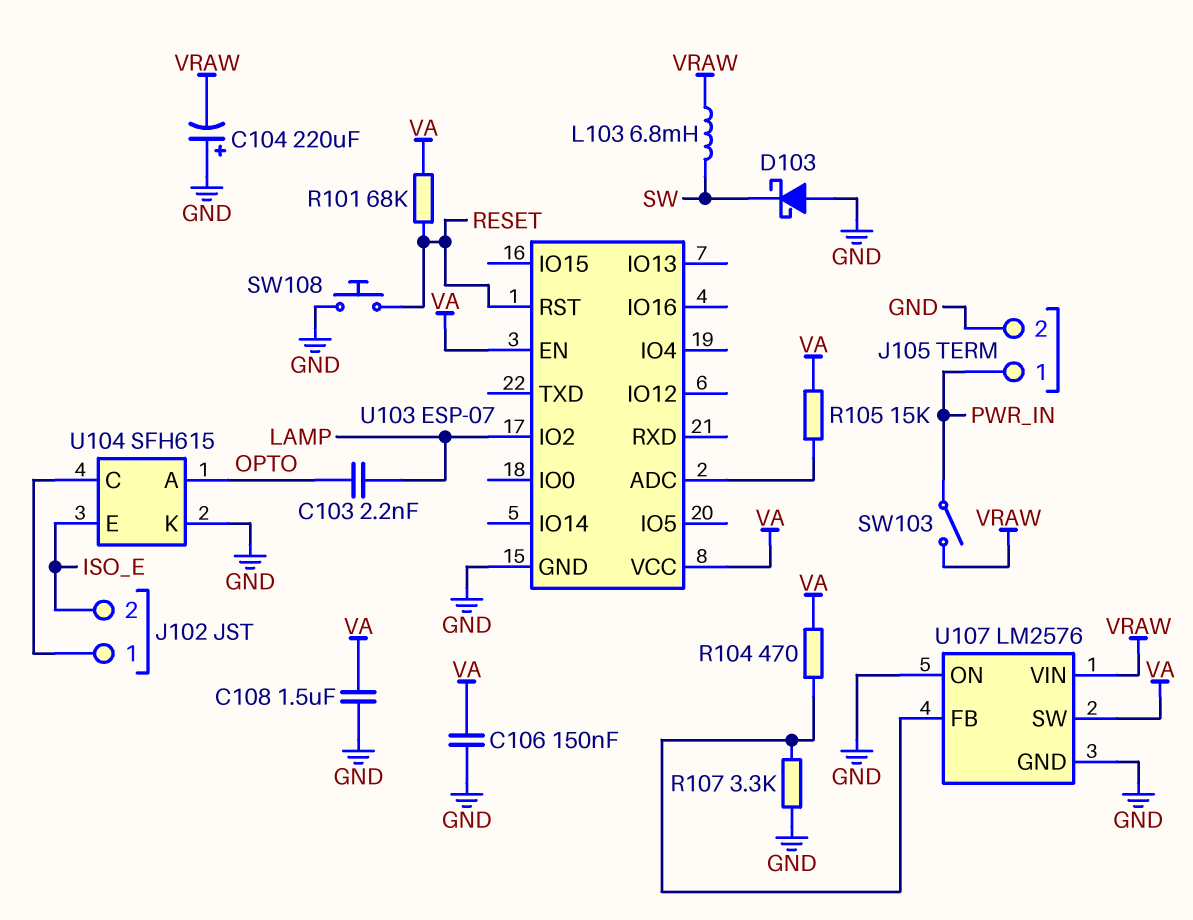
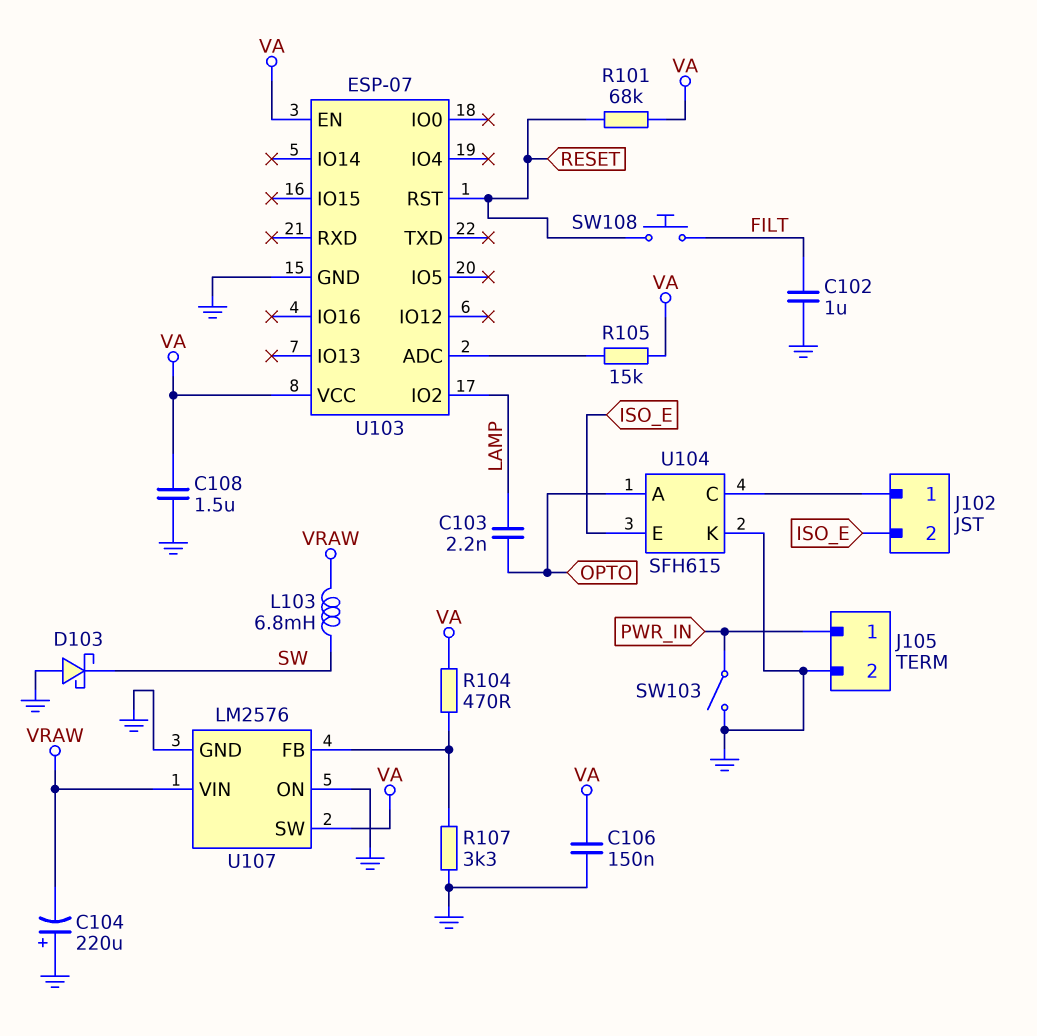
C102: none -> 1uF (FILT, GND)
SW103: switch (PWR_IN, VRAW) -> switch (GND, PWR_IN)
SW108: button (GND, RESET) -> button (FILT, RESET)

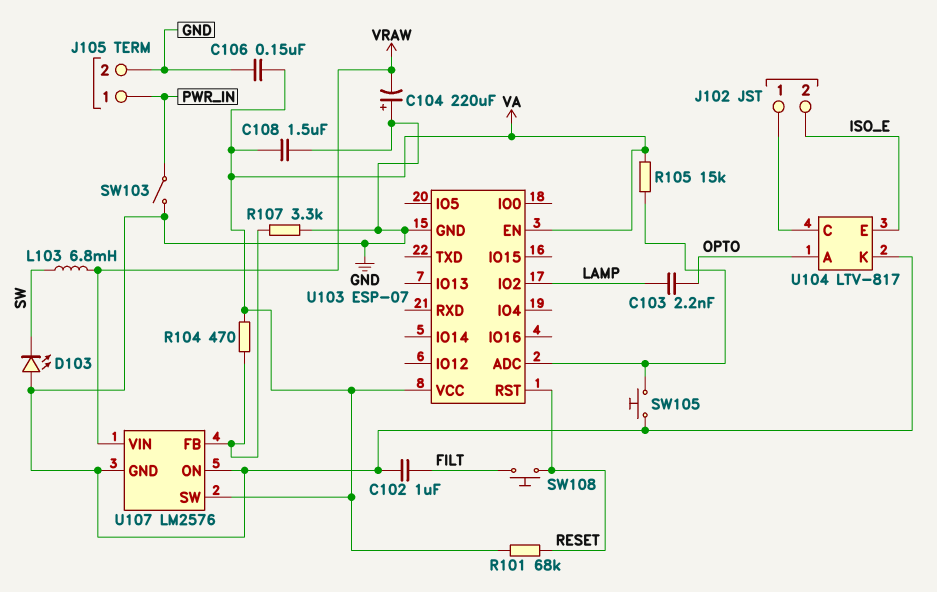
D103: schottky (A GND, K SW) -> LED (A GND, K SW)
SW105: none -> button (GND, U103/ADC)
U104: SFH615 -> LTV-817

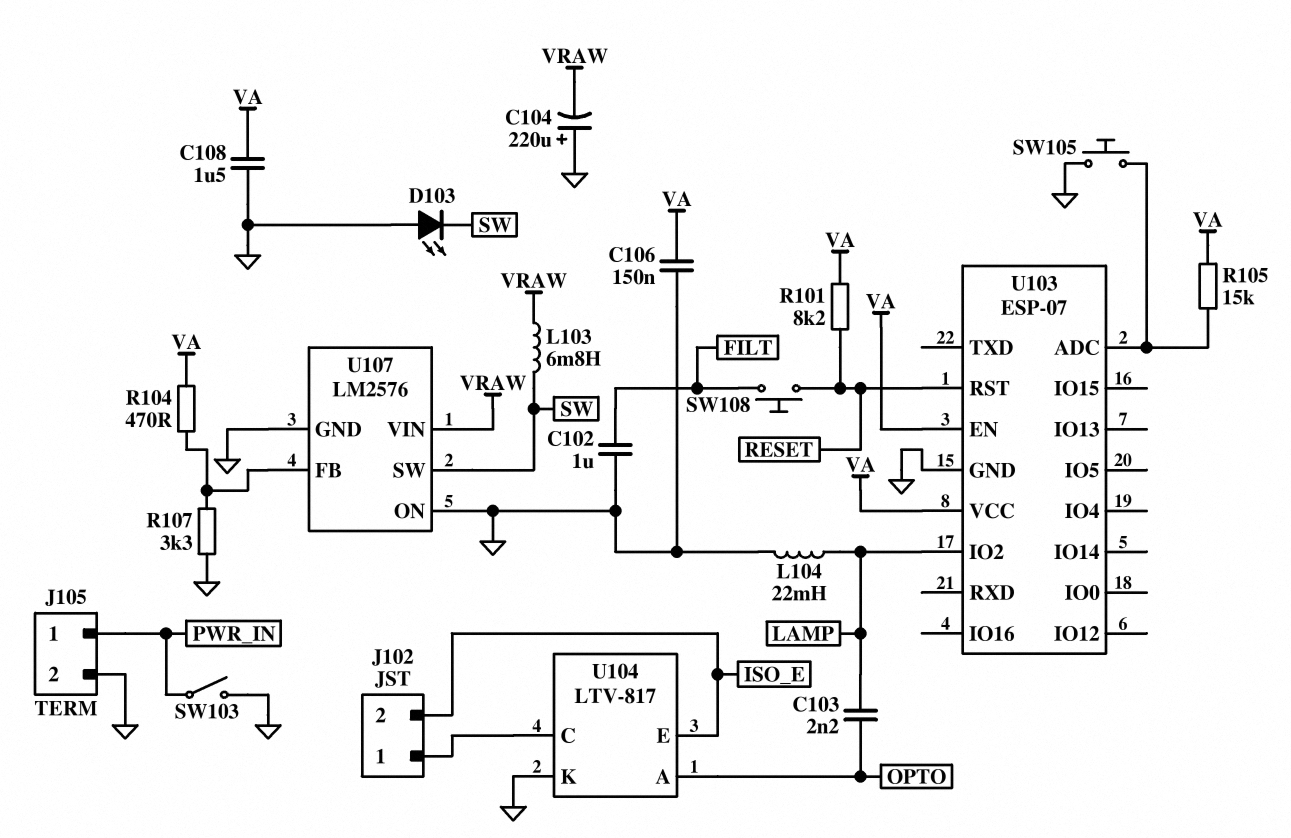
L104: none -> 22mH (GND, LAMP)
R101: 68k (RESET, VA) -> 8.2k (RESET, VA)
U107 pin SW: VA -> SW

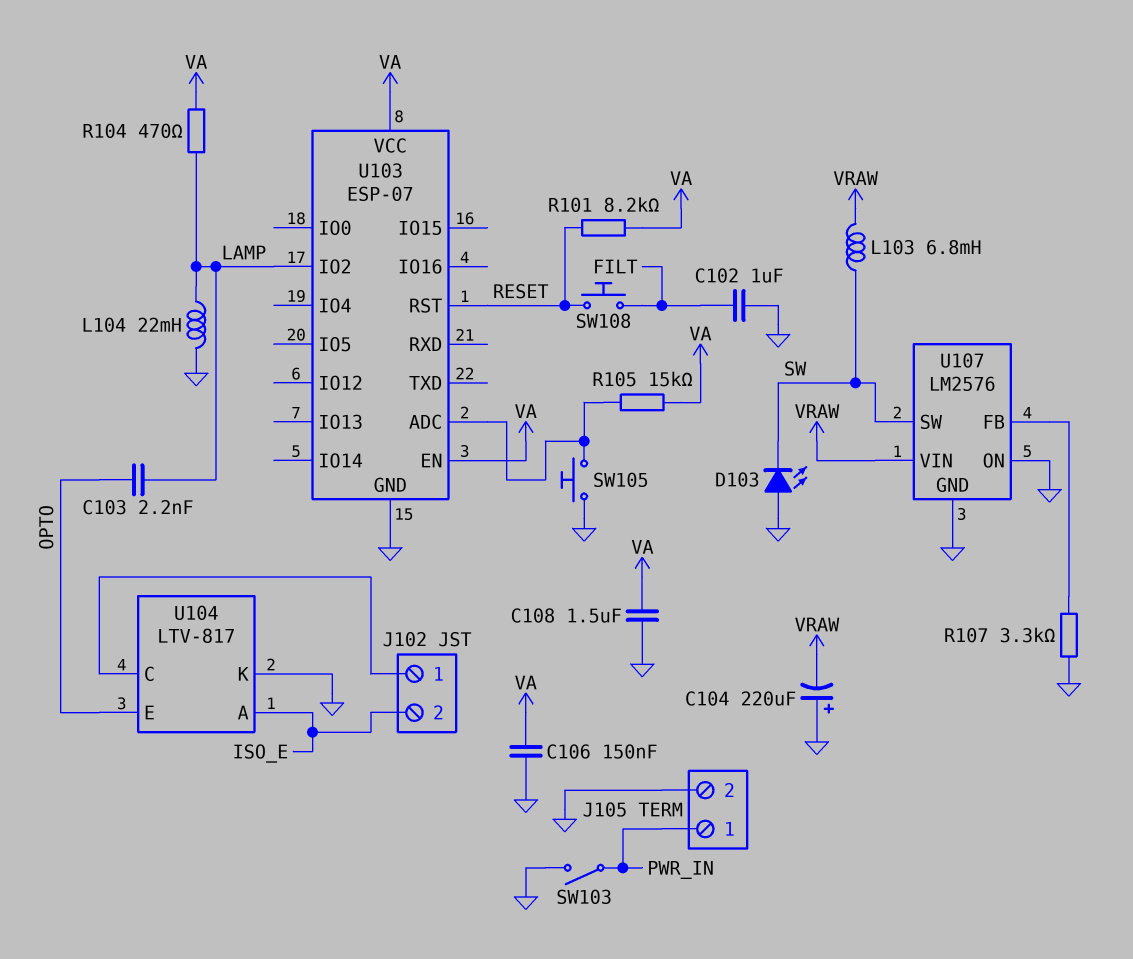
R104: 470 (U107/FB, VA) -> 470 (LAMP, VA)
U104 pin A: OPTO -> ISO_E
U104 pin E: ISO_E -> OPTO

